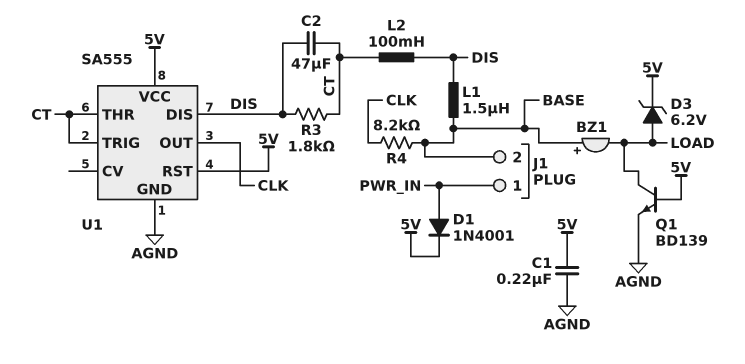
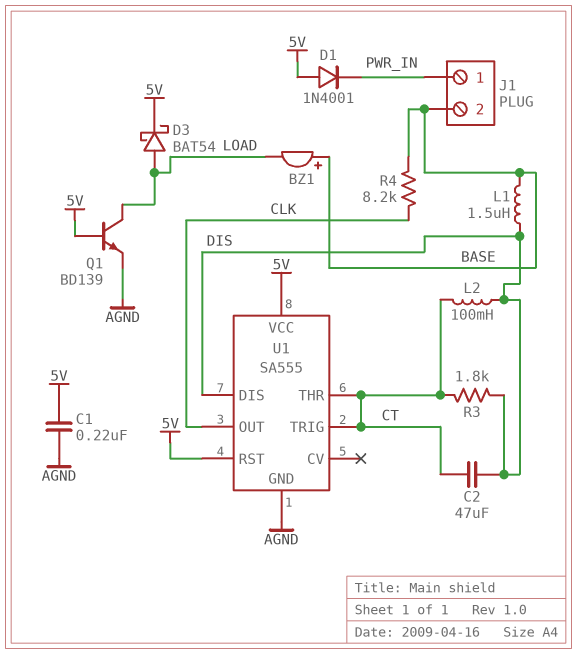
D1: diode 1N4001 (A PWR_IN, K 5V) -> diode 1N4001 (A 5V, K PWR_IN)
D3: zener 6.2V (A LOAD, K 5V) -> schottky BAT54 (A LOAD, K 5V)

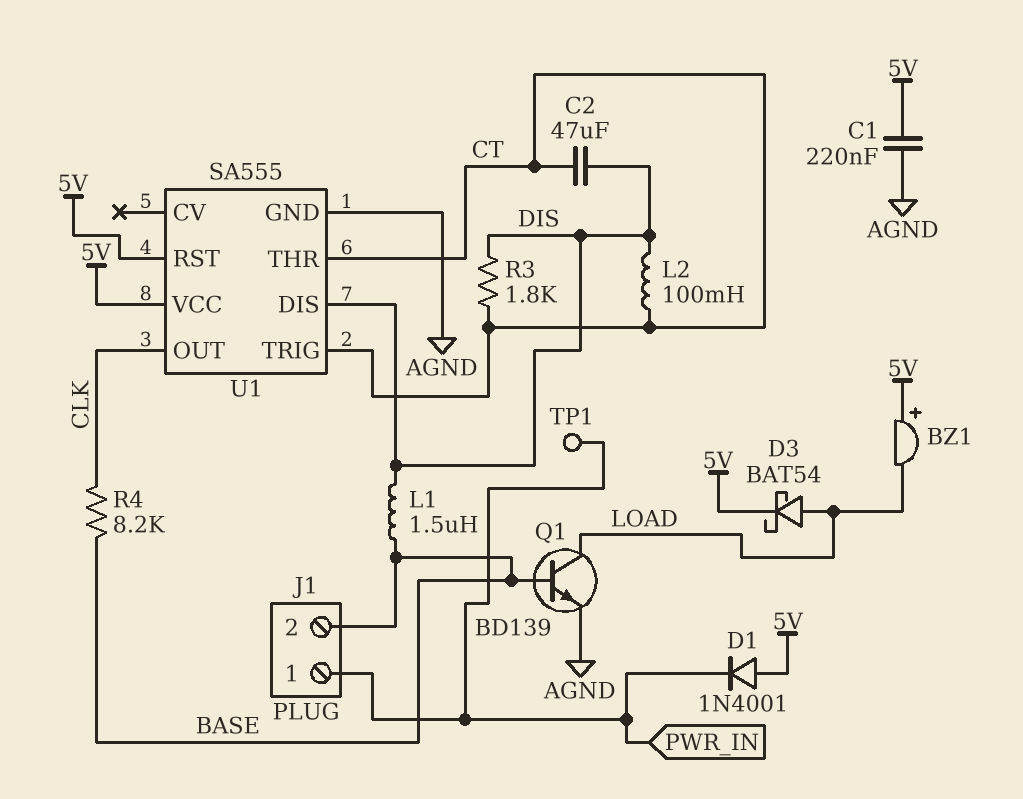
BZ1: buzzer (plus BASE, minus LOAD) -> buzzer (plus 5V, minus LOAD)
Q1: NPN BD139 (B 5V, C LOAD, E AGND) -> NPN BD139 (B BASE, C LOAD, E AGND)
TP1: none -> test point (PWR_IN)

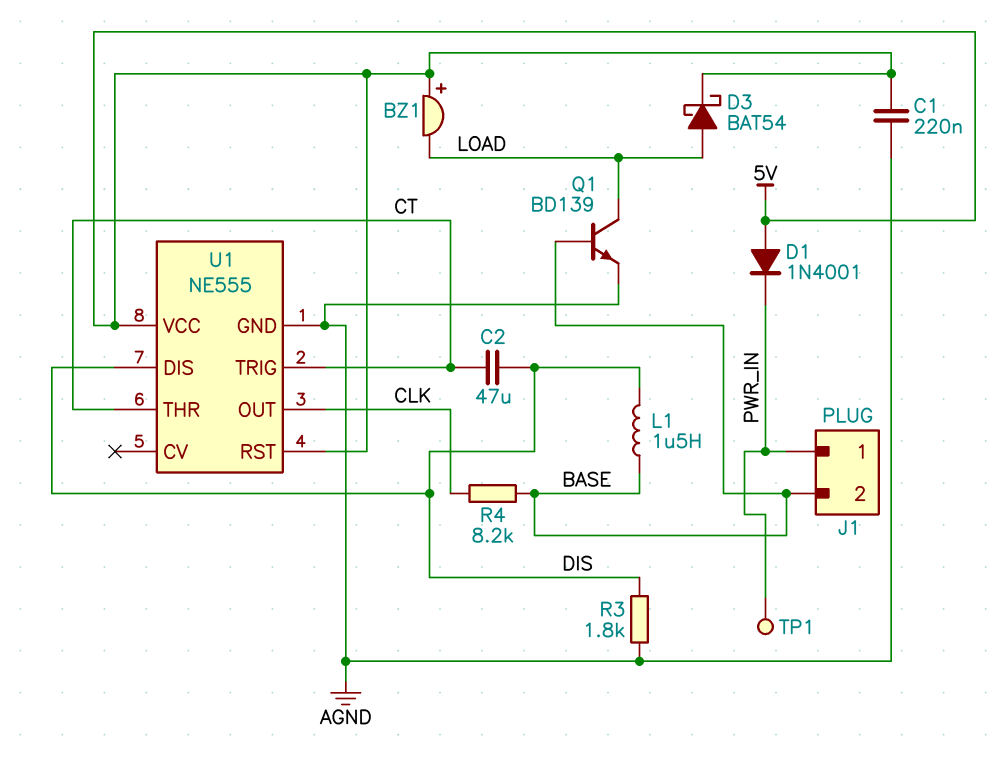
L2: 100mH (CT, DIS) -> none
R3: 1.8k (CT, DIS) -> 1.8k (AGND, DIS)
U1: SA555 -> NE555

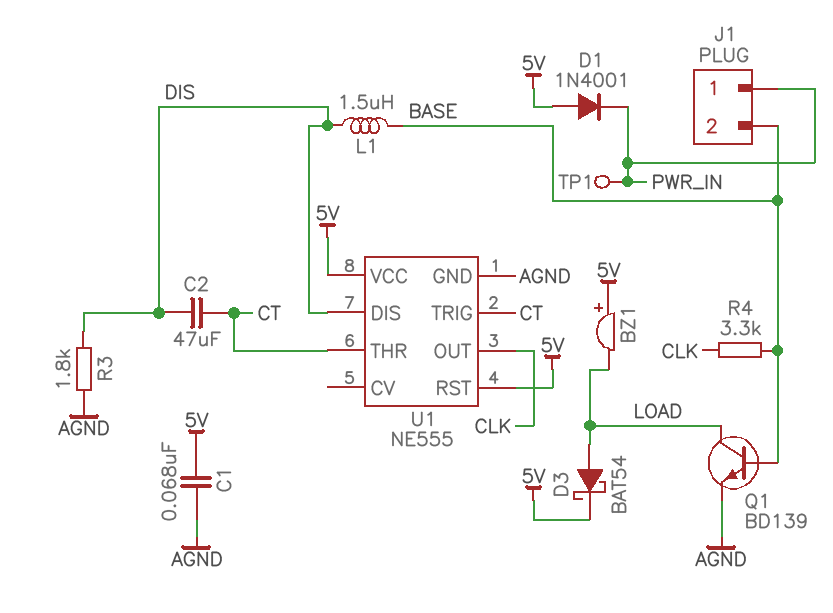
C1: 220nF (5V, AGND) -> 68nF (5V, AGND)
R4: 8.2k (BASE, CLK) -> 3.3k (BASE, CLK)

